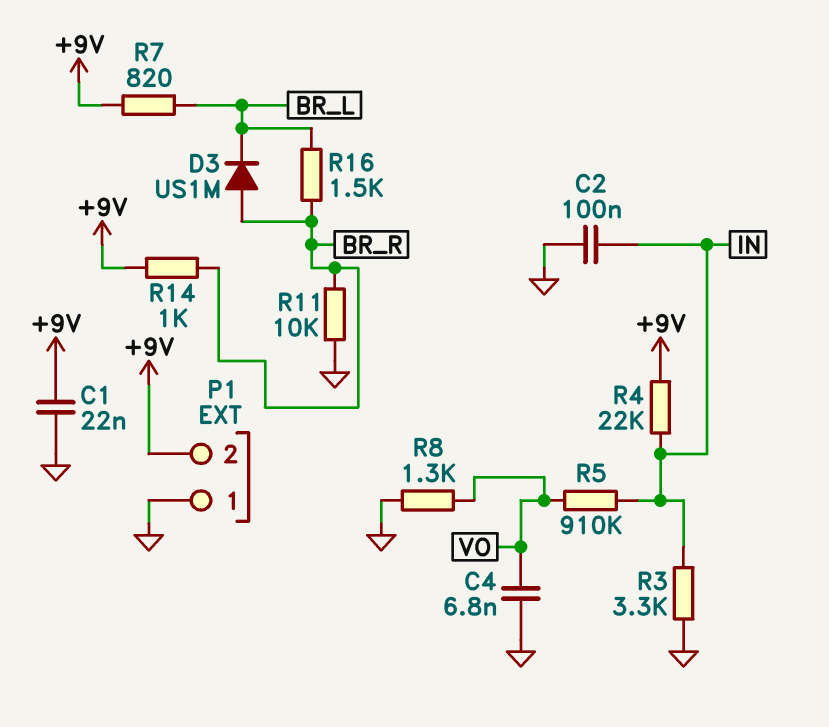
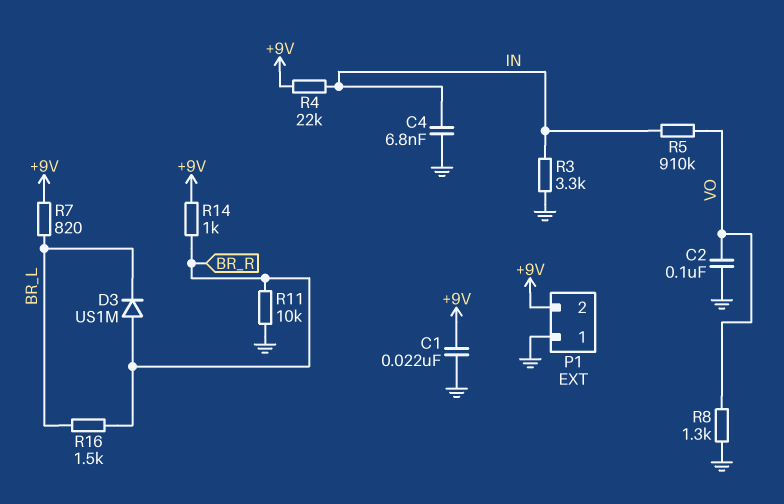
C2: 100nF (GND, IN) -> 100nF (GND, VO)
C4: 6.8nF (GND, VO) -> 6.8nF (GND, IN)

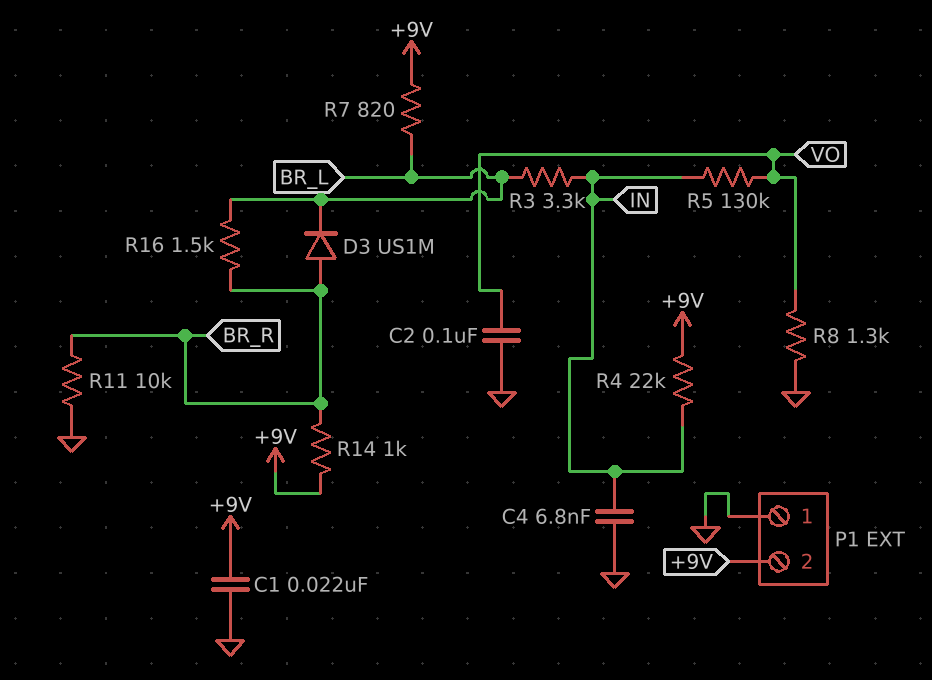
R3: 3.3k (GND, IN) -> 3.3k (BR_L, IN)
R5: 910k (IN, VO) -> 130k (IN, VO)

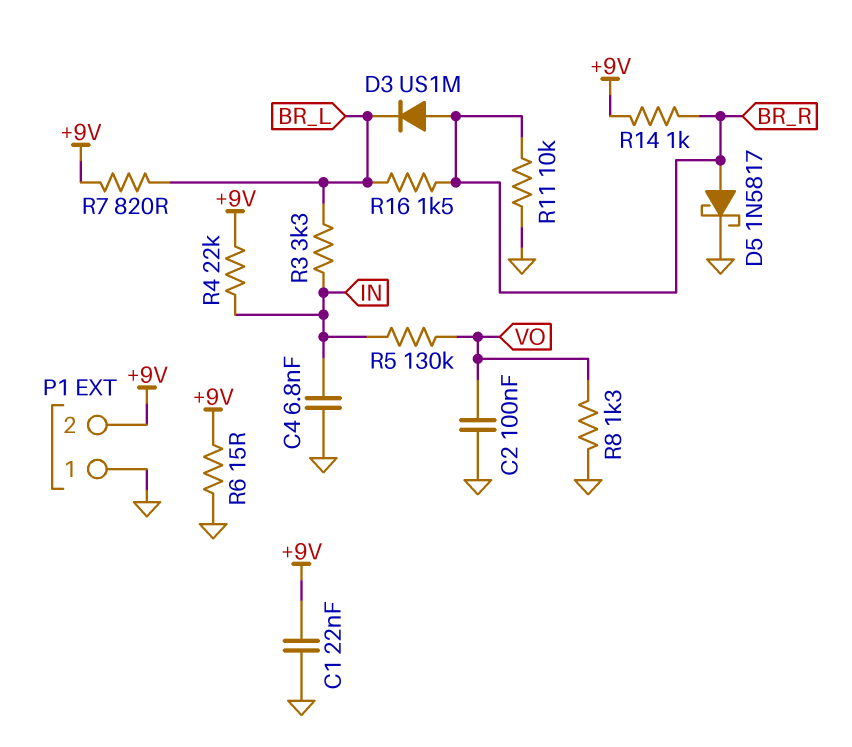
D5: none -> schottky 1N5817 (A BR_R, K GND)
R6: none -> 15 (+9V, GND)

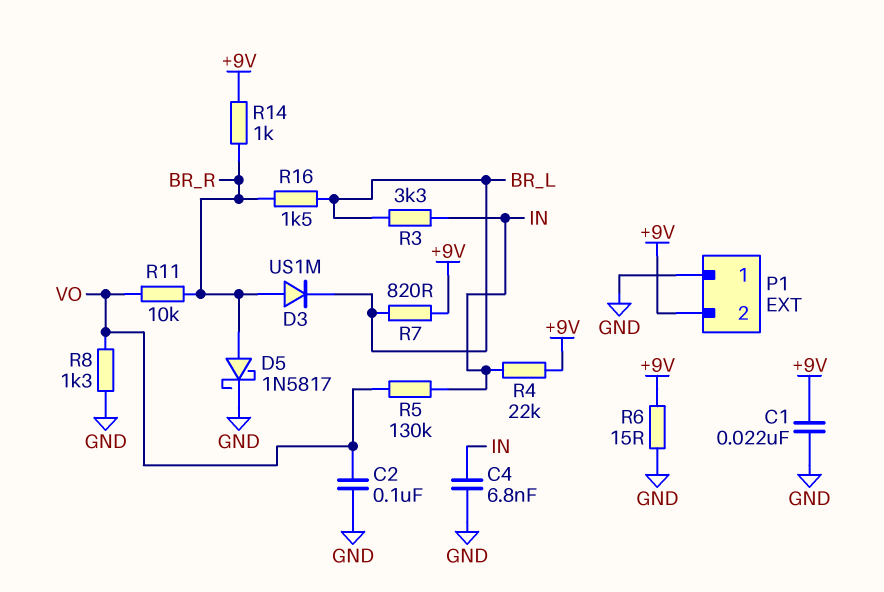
R11: 10k (BR_R, GND) -> 10k (BR_R, VO)

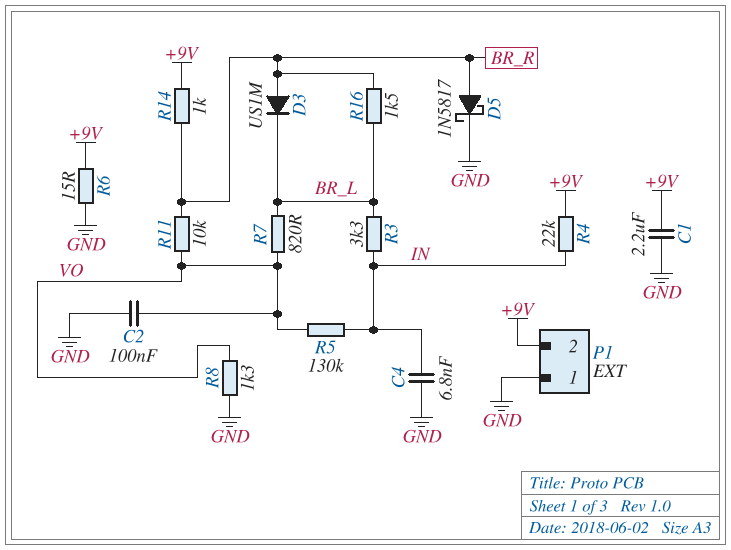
C1: 22nF (+9V, GND) -> 2.2uF (+9V, GND)
R7: 820 (+9V, BR_L) -> 820 (BR_L, VO)

